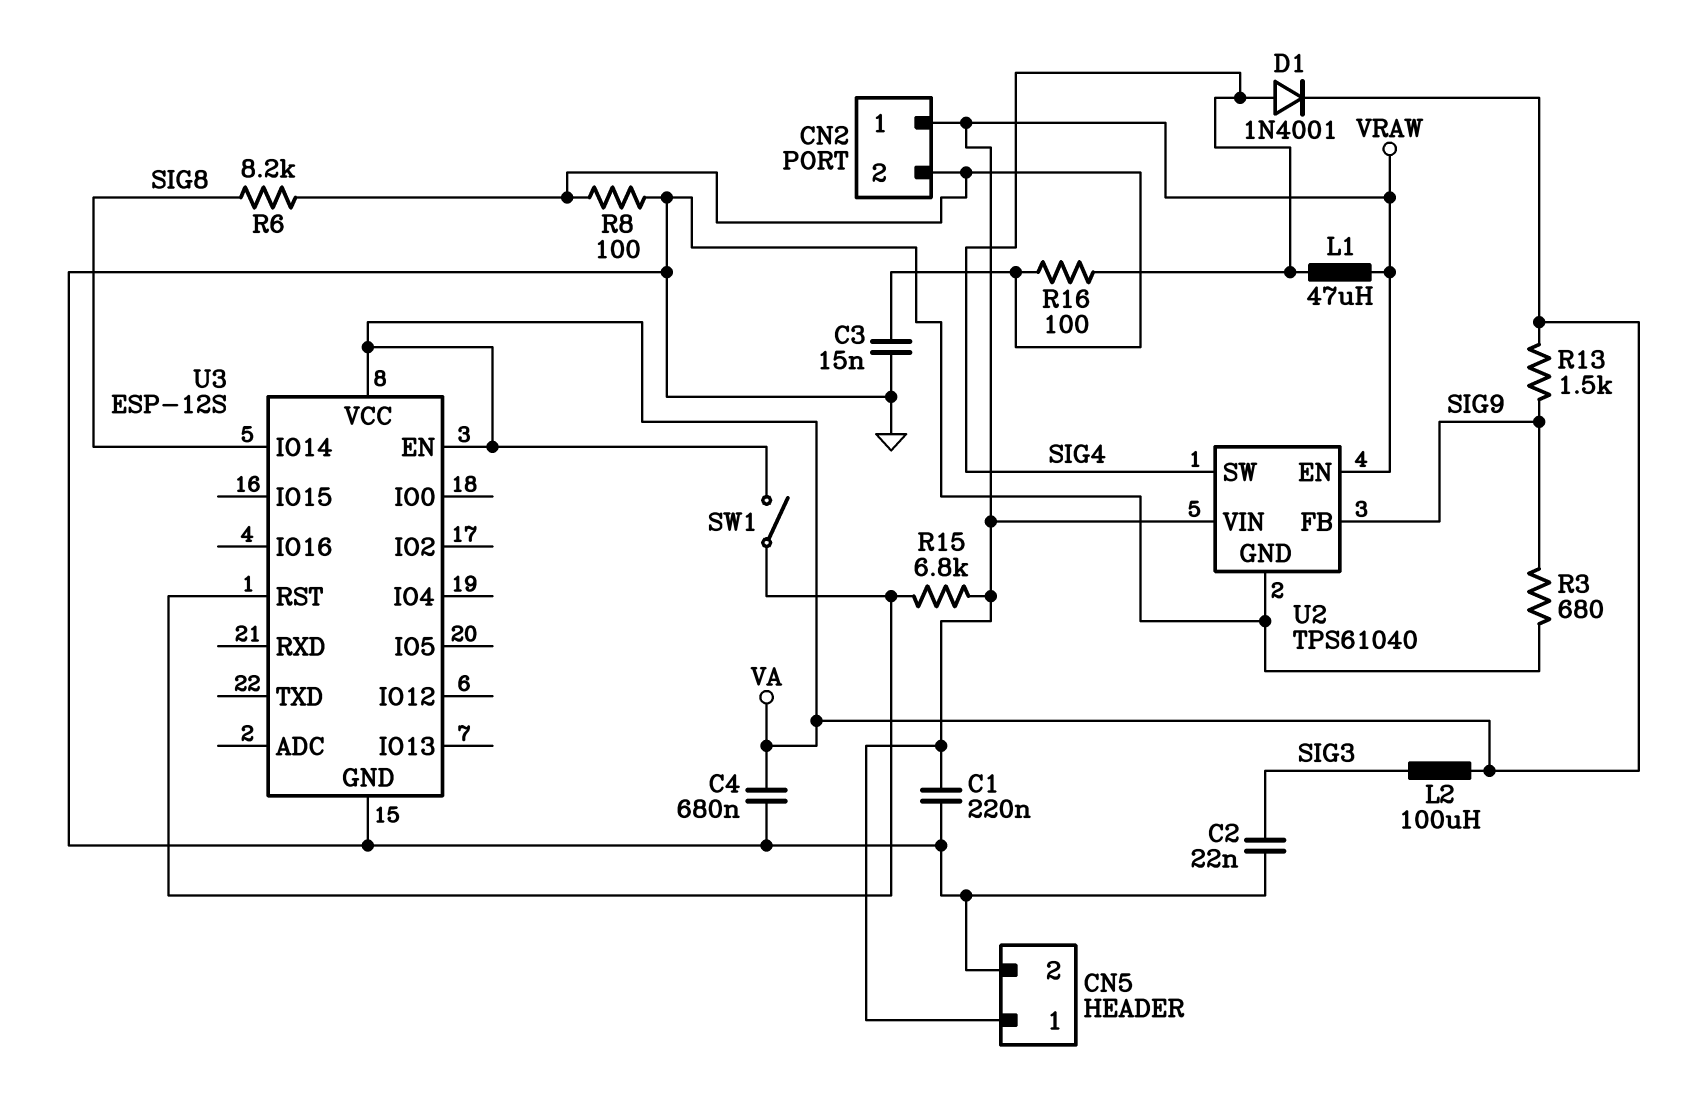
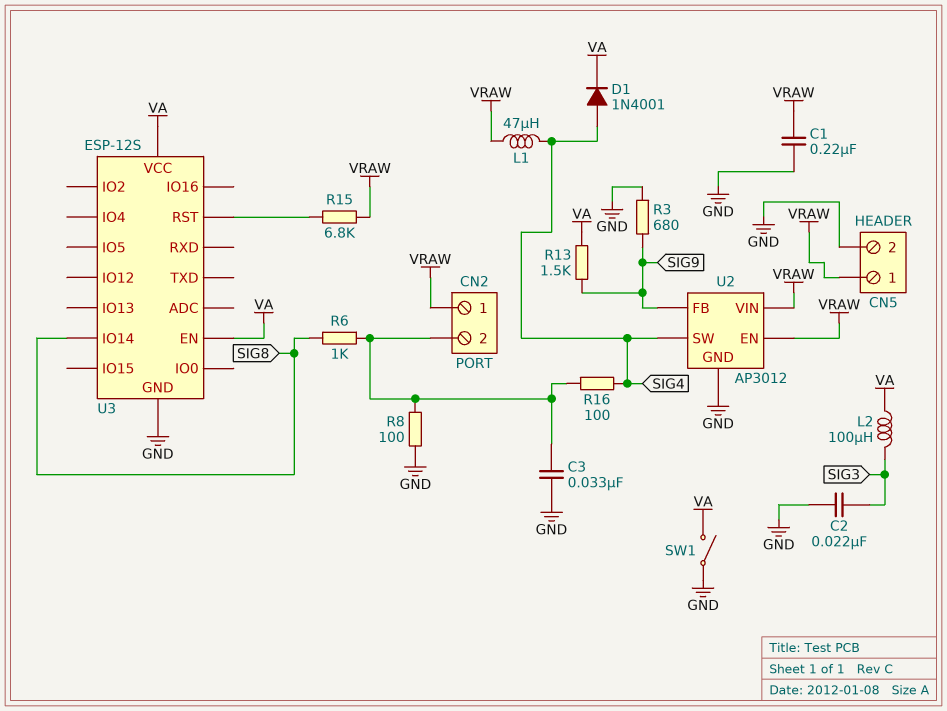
C3: 15nF (CN2/2, GND) -> 33nF (CN2/2, GND)
C4: 680nF (GND, VA) -> none
R6: 8.2k (CN2/2, SIG8) -> 1k (CN2/2, SIG8)
SW1: switch (U3/RST, VA) -> switch (GND, VA)
U2: TPS61040 -> AP3012

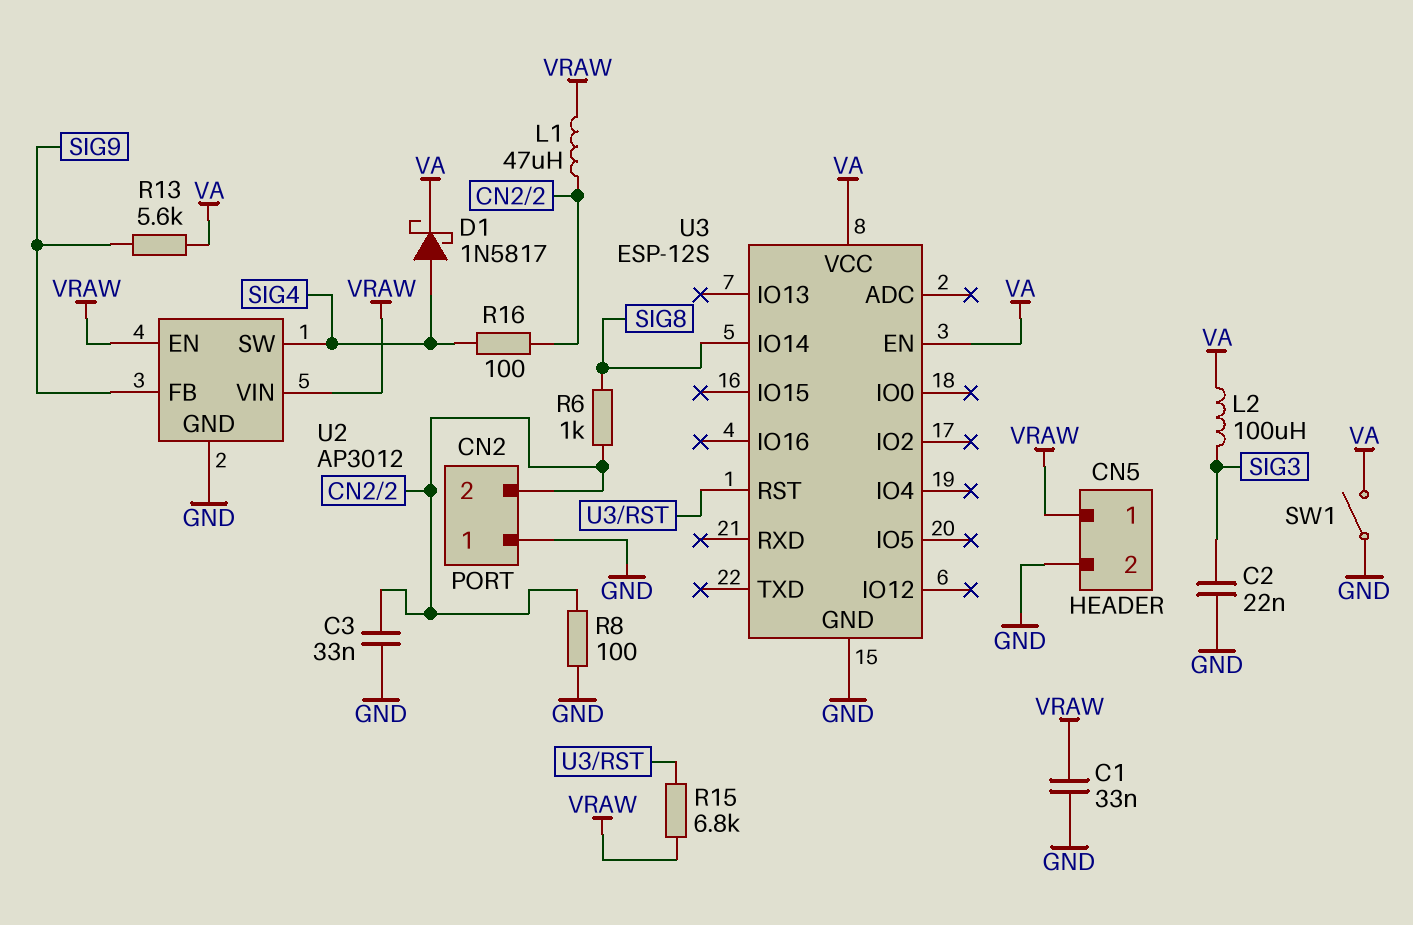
C1: 220nF (GND, VRAW) -> 33nF (GND, VRAW)
CN2 pin 1: VRAW -> GND
D1: diode 1N4001 (A SIG4, K VA) -> schottky 1N5817 (A SIG4, K VA)
L1: 47uH (SIG4, VRAW) -> 47uH (CN2/2, VRAW)
R3: 680 (GND, SIG9) -> none
R13: 1.5k (SIG9, VA) -> 5.6k (SIG9, VA)

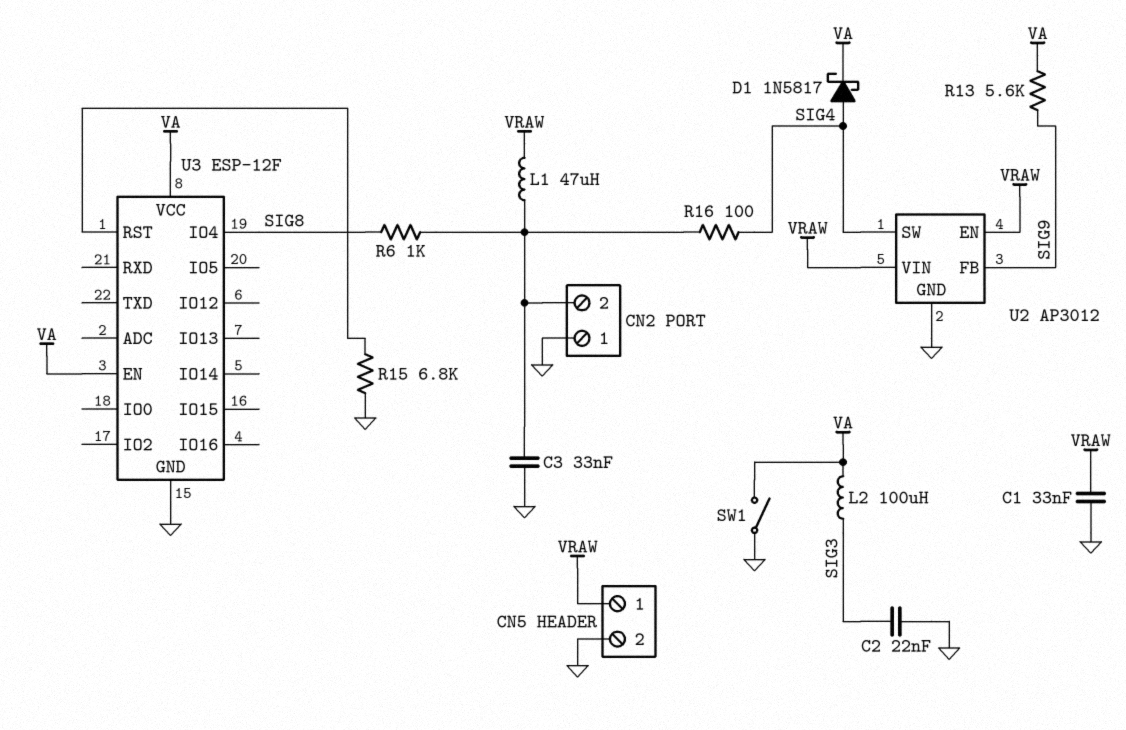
R8: 100 (CN2/2, GND) -> none
R15: 6.8k (U3/RST, VRAW) -> 6.8k (GND, U3/RST)
U3: ESP-12S -> ESP-12F
U3 pin IO4: none -> SIG8
U3 pin IO14: SIG8 -> none

